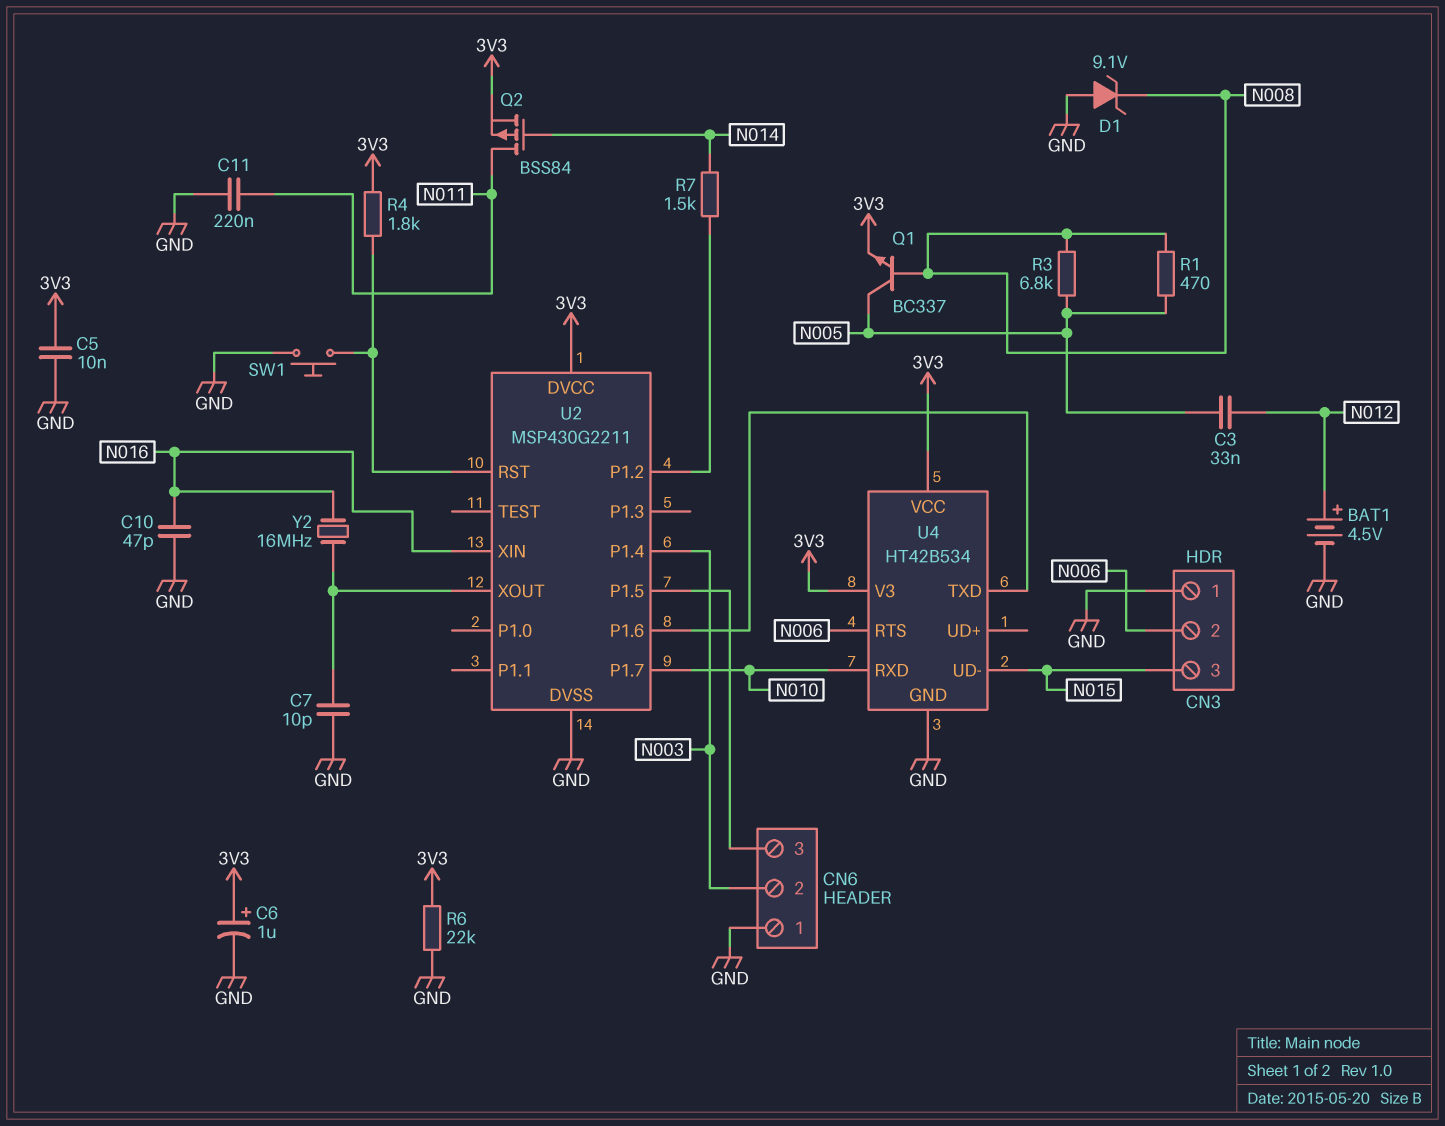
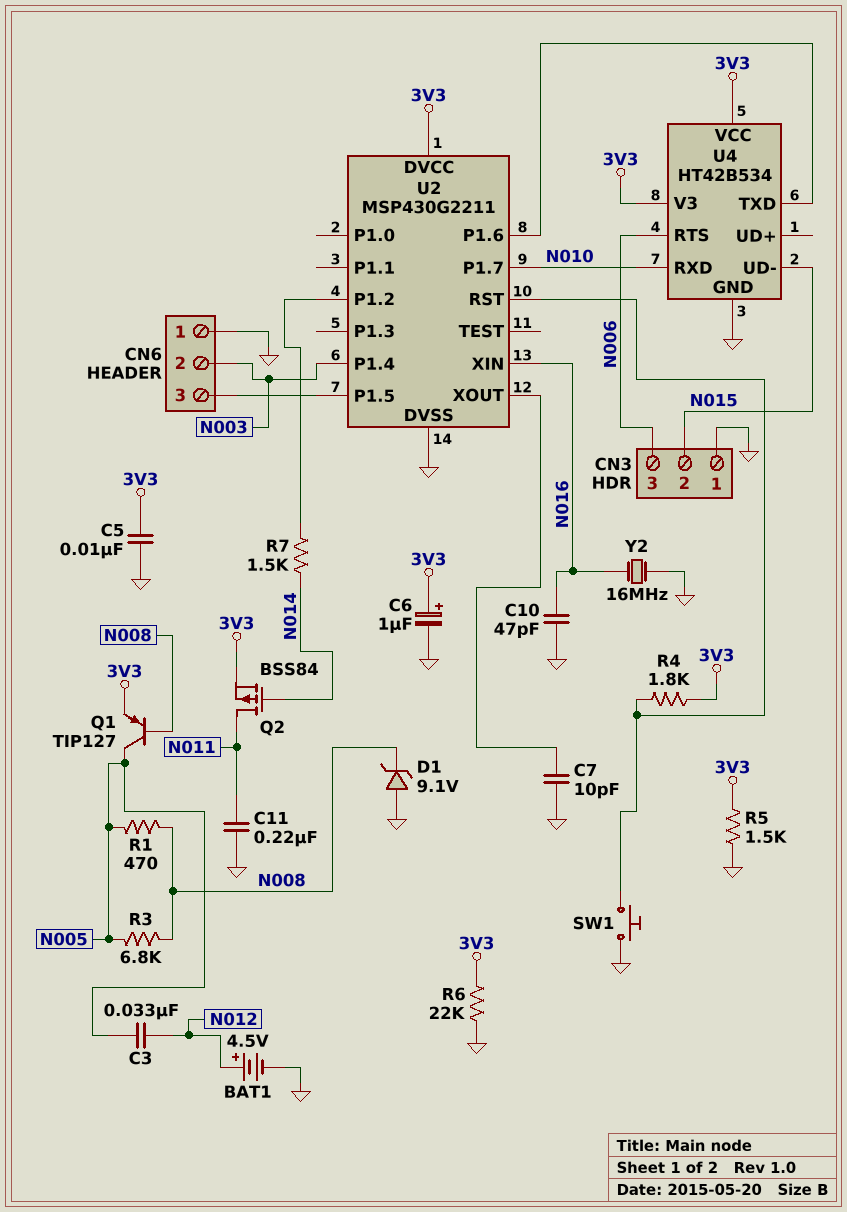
CN3 pin 2: N006 -> N015
CN3 pin 3: N015 -> N006
Q1: NPN BC337 (B N008, C N005, E 3V3) -> PNP TIP127 (B N008, C N005, E 3V3)
R5: none -> 1.5k (3V3, GND)
Y2: 16MHz (N016, U2/XOUT) -> 16MHz (GND, N016)

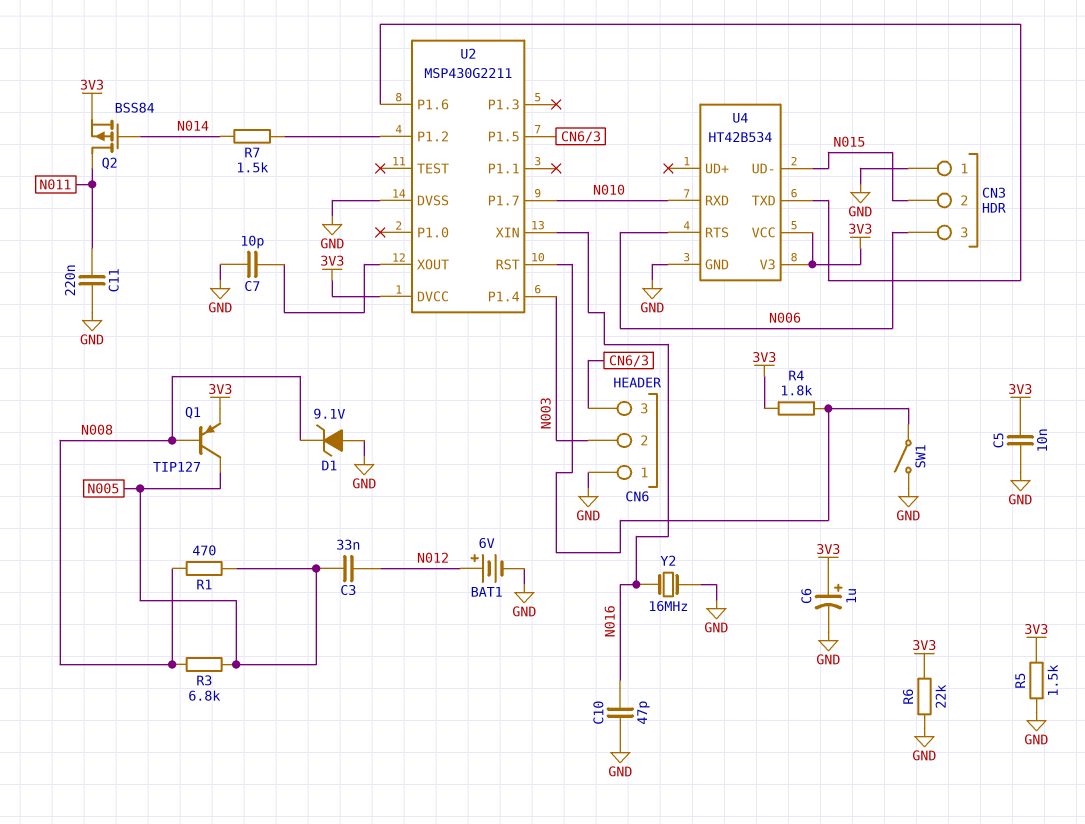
BAT1: 4.5V (plus N012, minus GND) -> 6V (plus N012, minus GND)
SW1: button (GND, U2/RST) -> switch (GND, U2/RST)

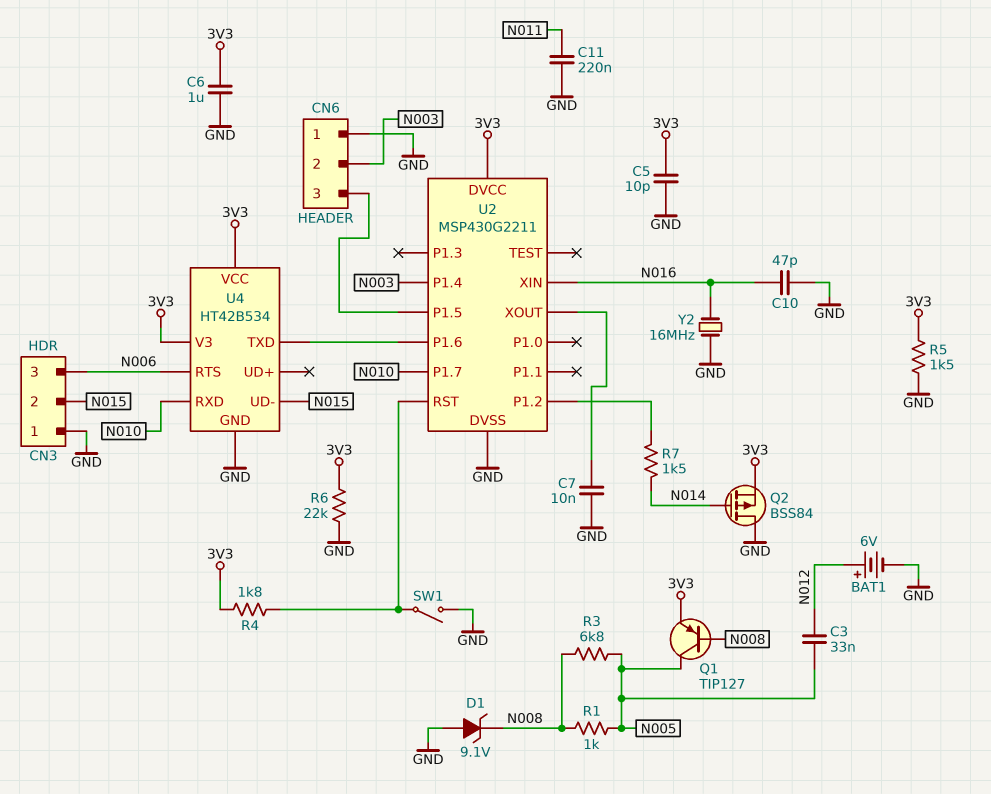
C5: 10nF (3V3, GND) -> 10pF (3V3, GND)
C6: 1uF (plus 3V3, minus GND) -> 1uF (3V3, GND)
C7: 10pF (GND, U2/XOUT) -> 10nF (GND, U2/XOUT)
Q2: PMOS BSS84 (G N014, D N011, S 3V3) -> PMOS BSS84 (G N014, D GND, S 3V3)
R1: 470 (N005, N008) -> 1k (N005, N008)

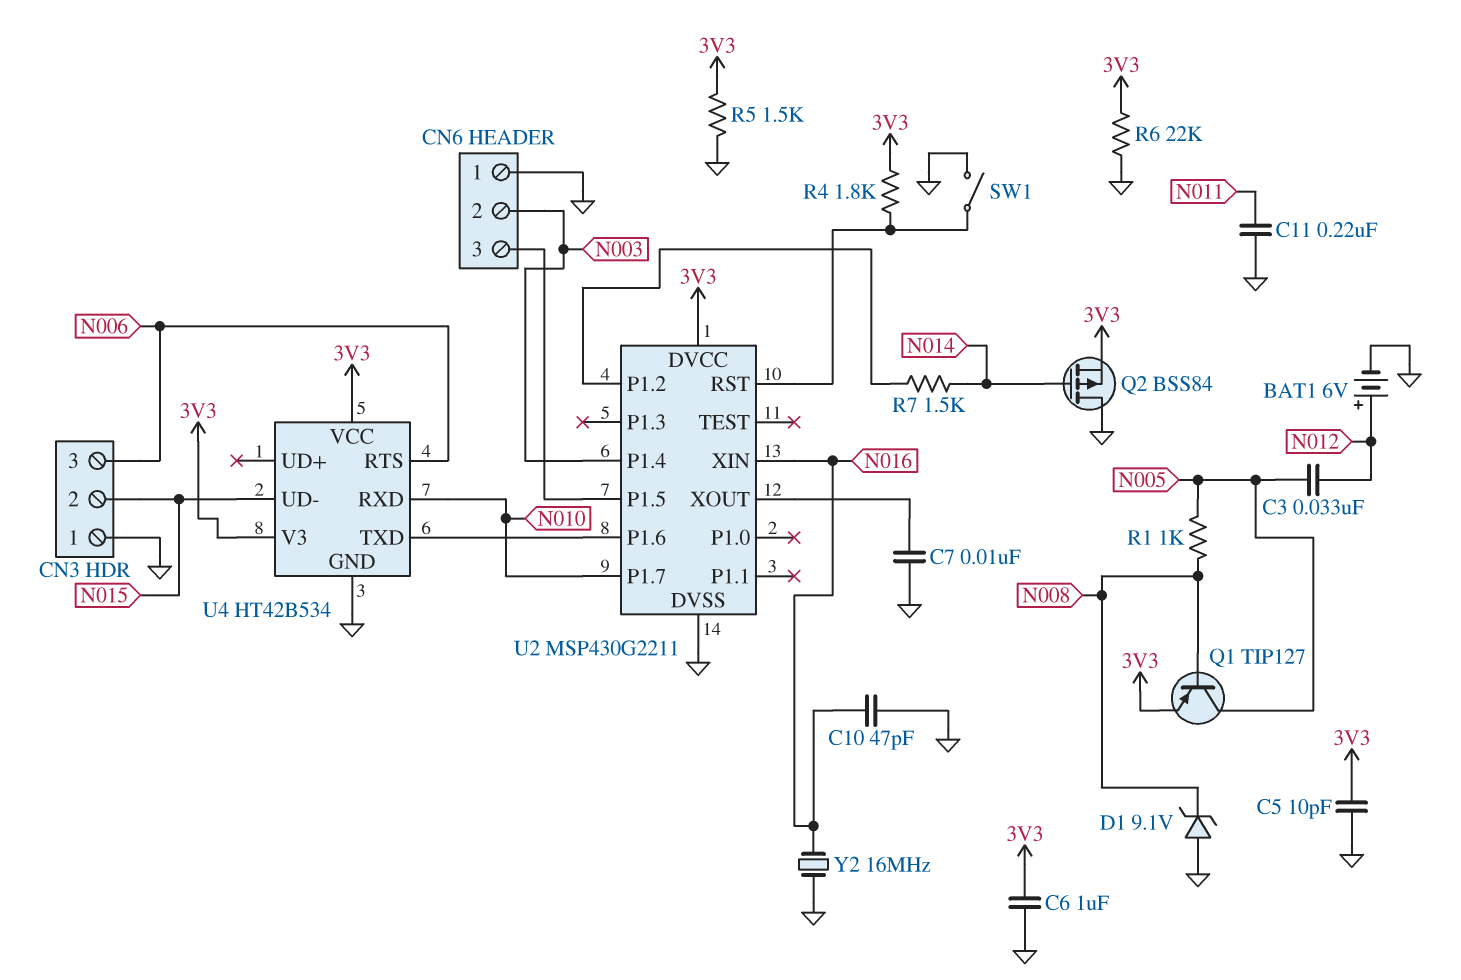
R3: 6.8k (N005, N008) -> none

